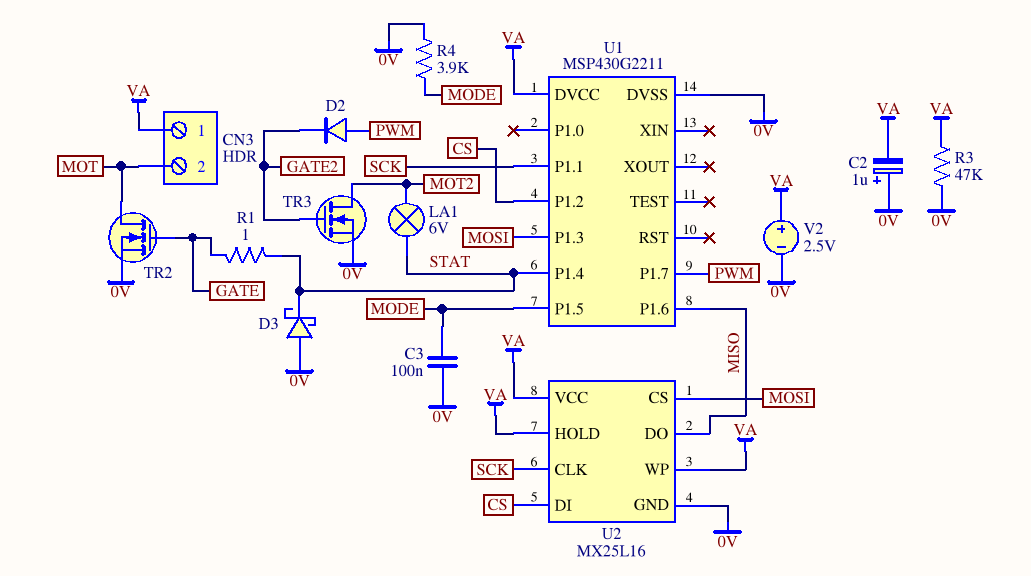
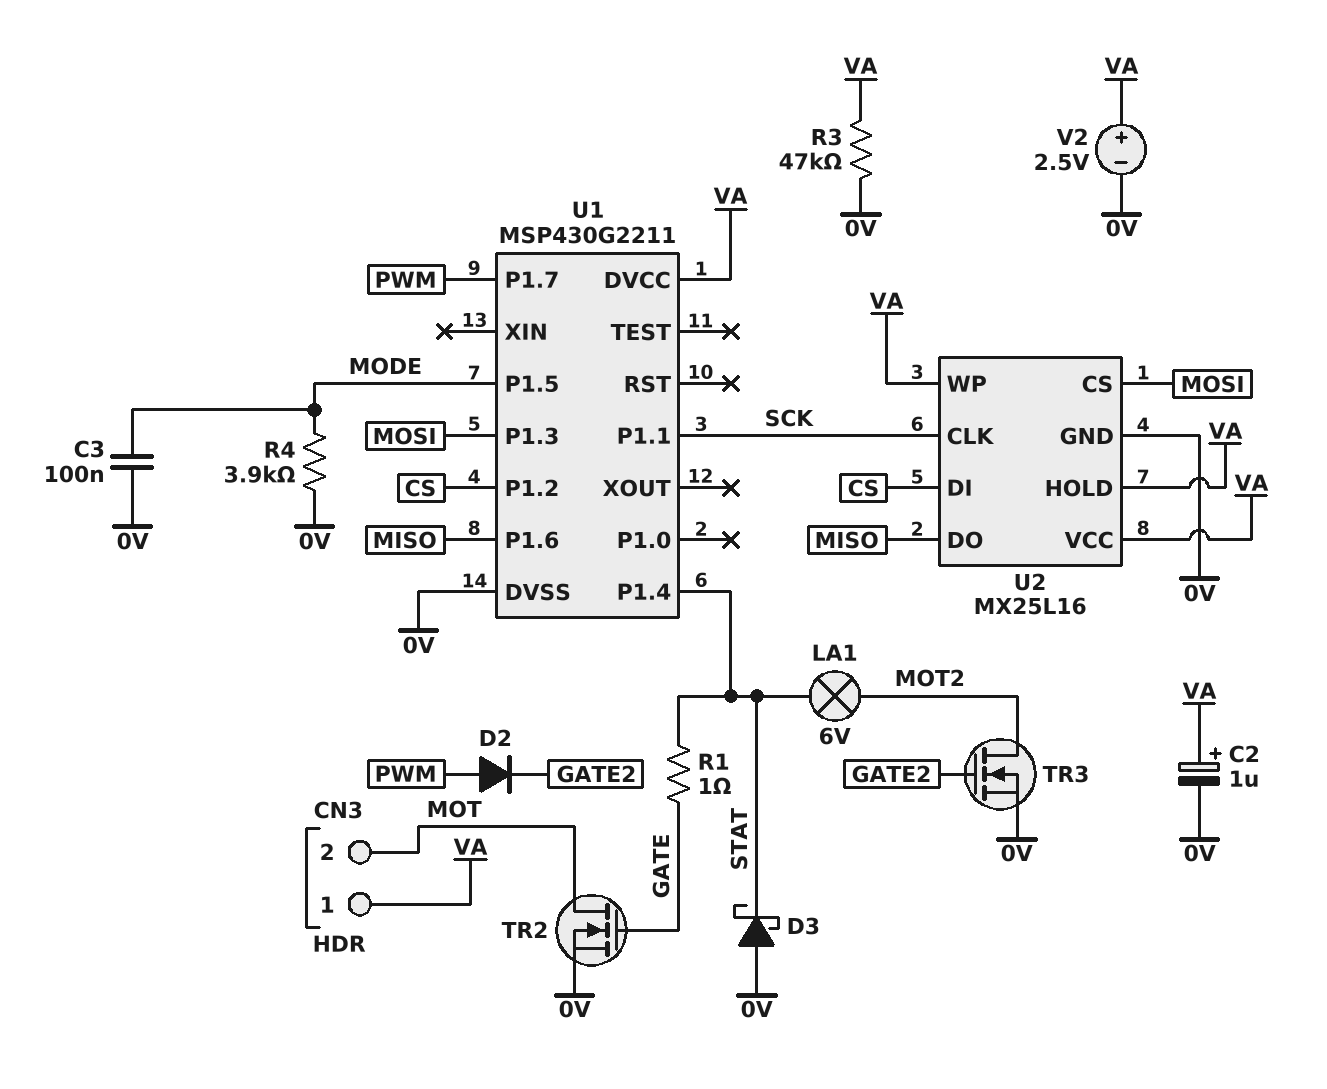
C2: 1uF (plus 0V, minus VA) -> 1uF (plus VA, minus 0V)

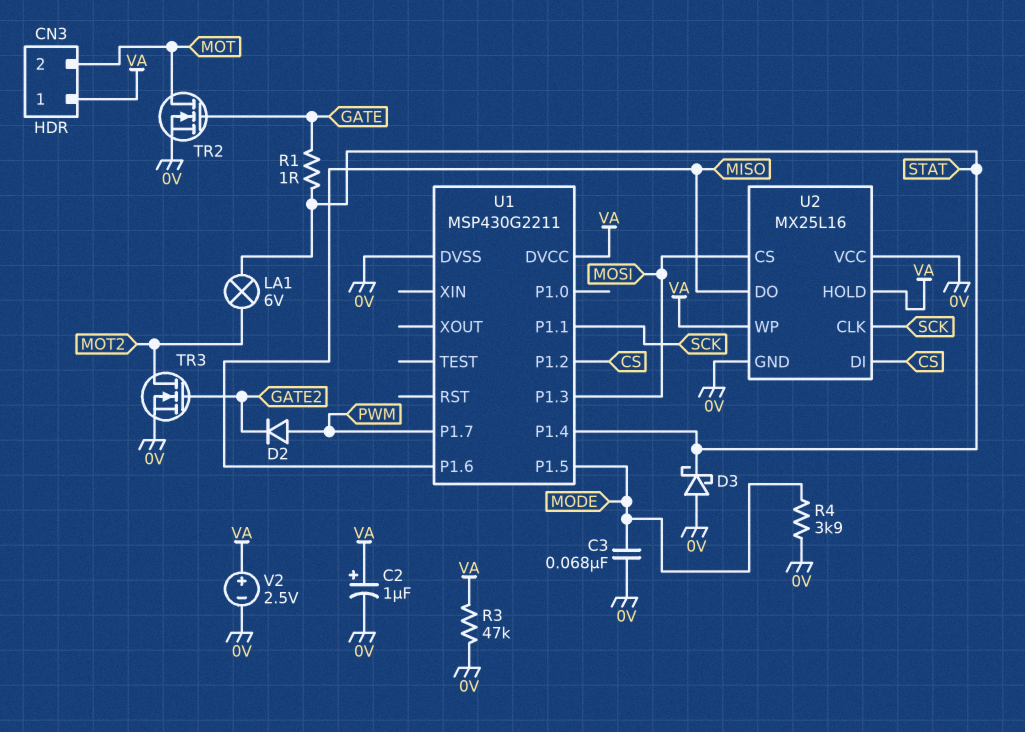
C3: 100nF (0V, MODE) -> 68nF (0V, MODE)
U2 pin VCC: VA -> 0V

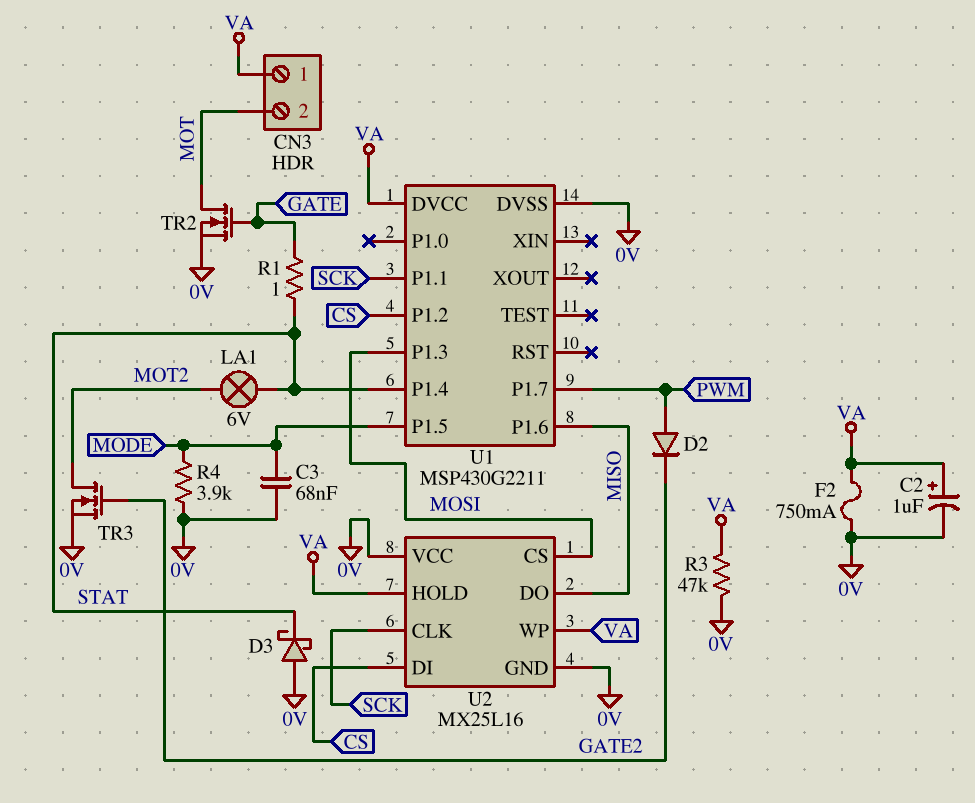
F2: none -> 750mA (0V, VA)
V2: 2.5V (plus VA, minus 0V) -> none

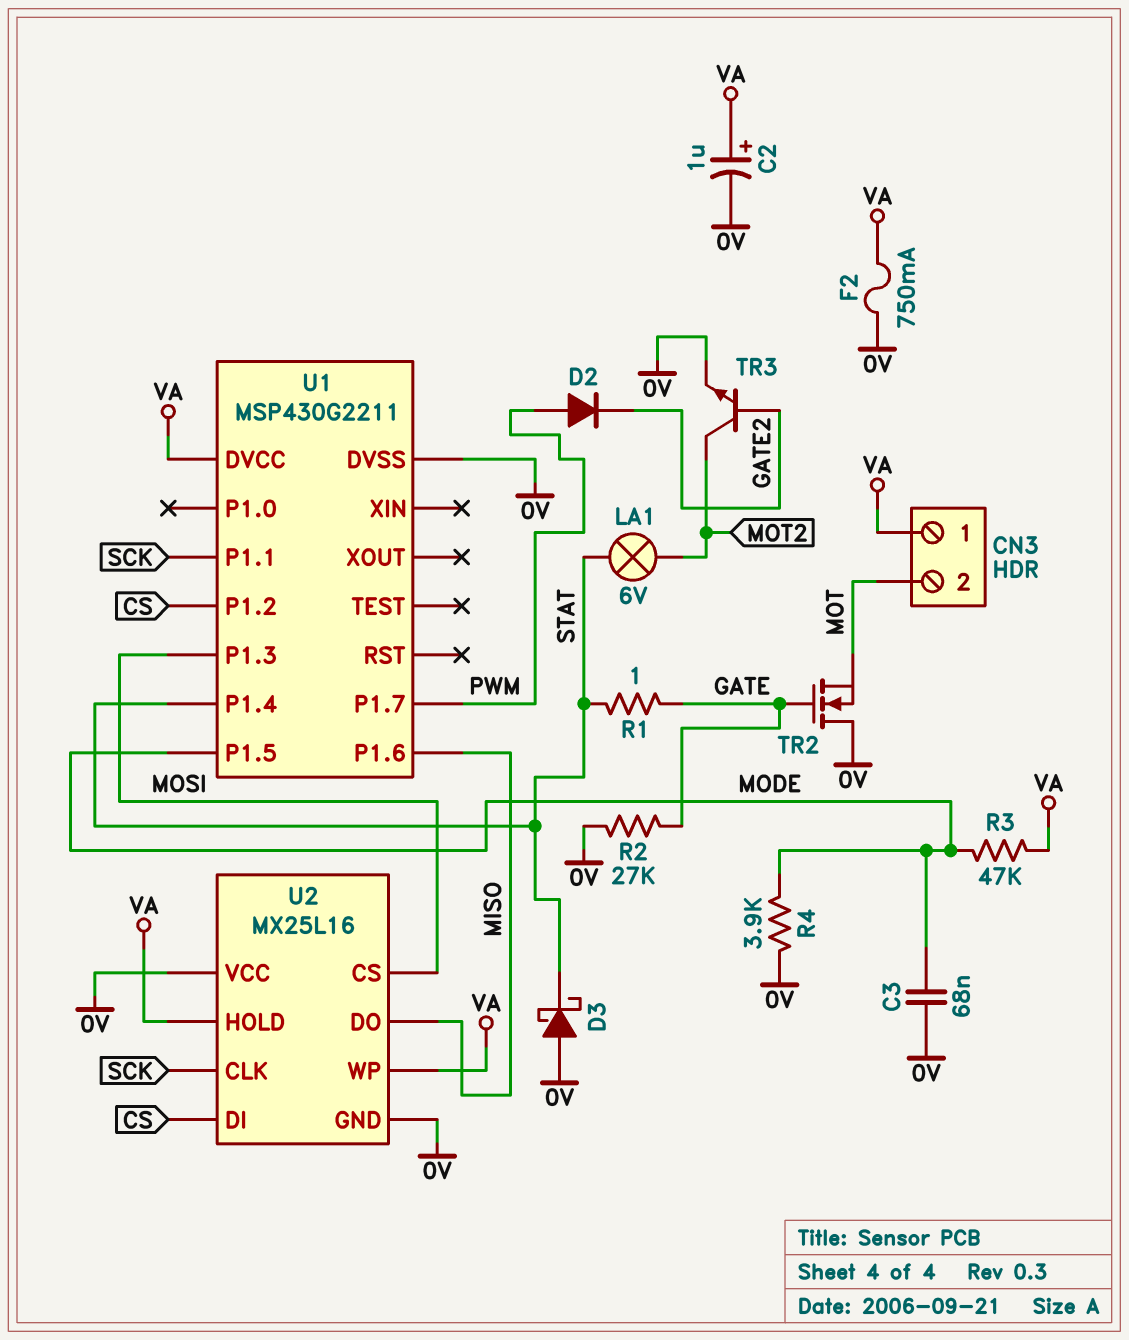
R2: none -> 27k (0V, GATE)
R3: 47k (0V, VA) -> 47k (MODE, VA)
TR2: NMOS (G GATE, D MOT, S 0V) -> NMOS (G GATE, D 0V, S MOT)
TR3: NMOS (G GATE2, D MOT2, S 0V) -> NPN (B GATE2, C MOT2, E 0V)

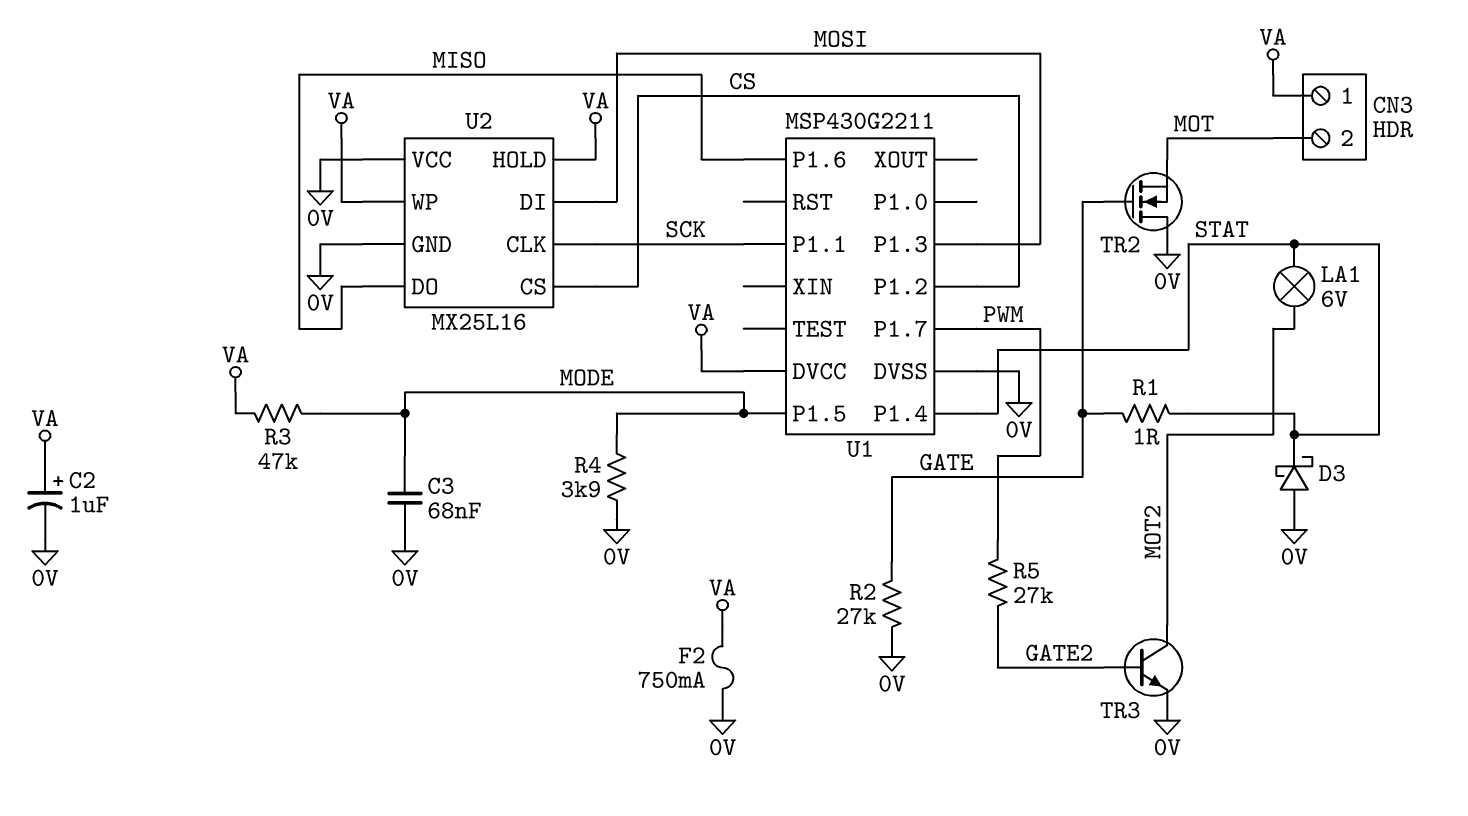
D2: diode (A PWM, K GATE2) -> none
R5: none -> 27k (GATE2, PWM)
U2 pin CS: MOSI -> CS
U2 pin DI: CS -> MOSI

